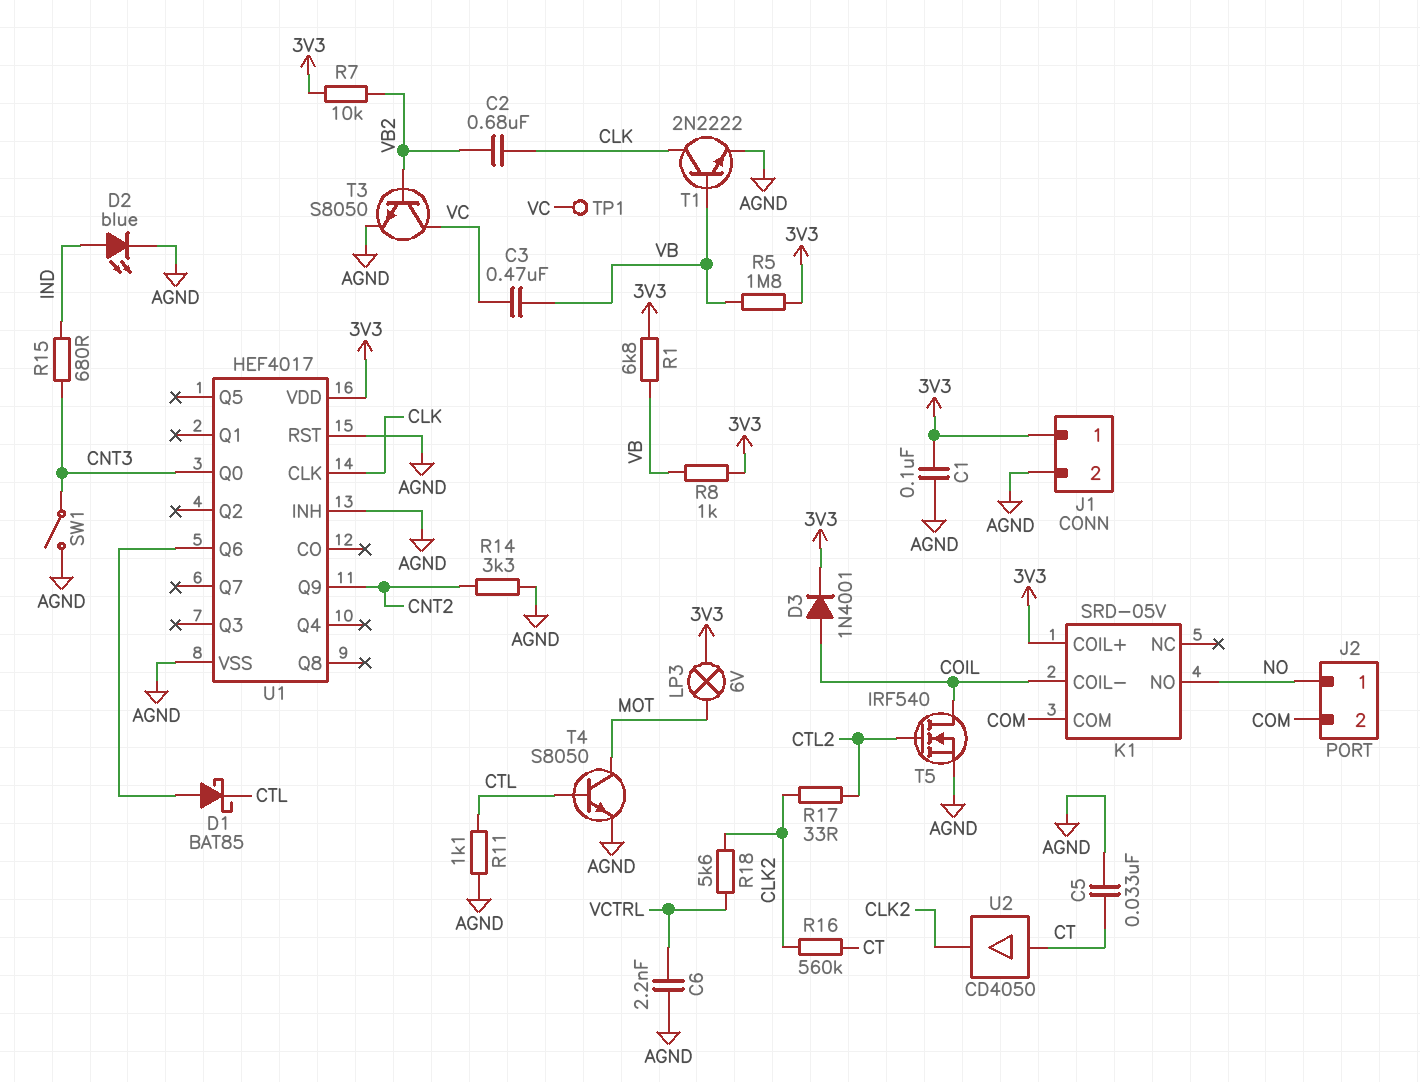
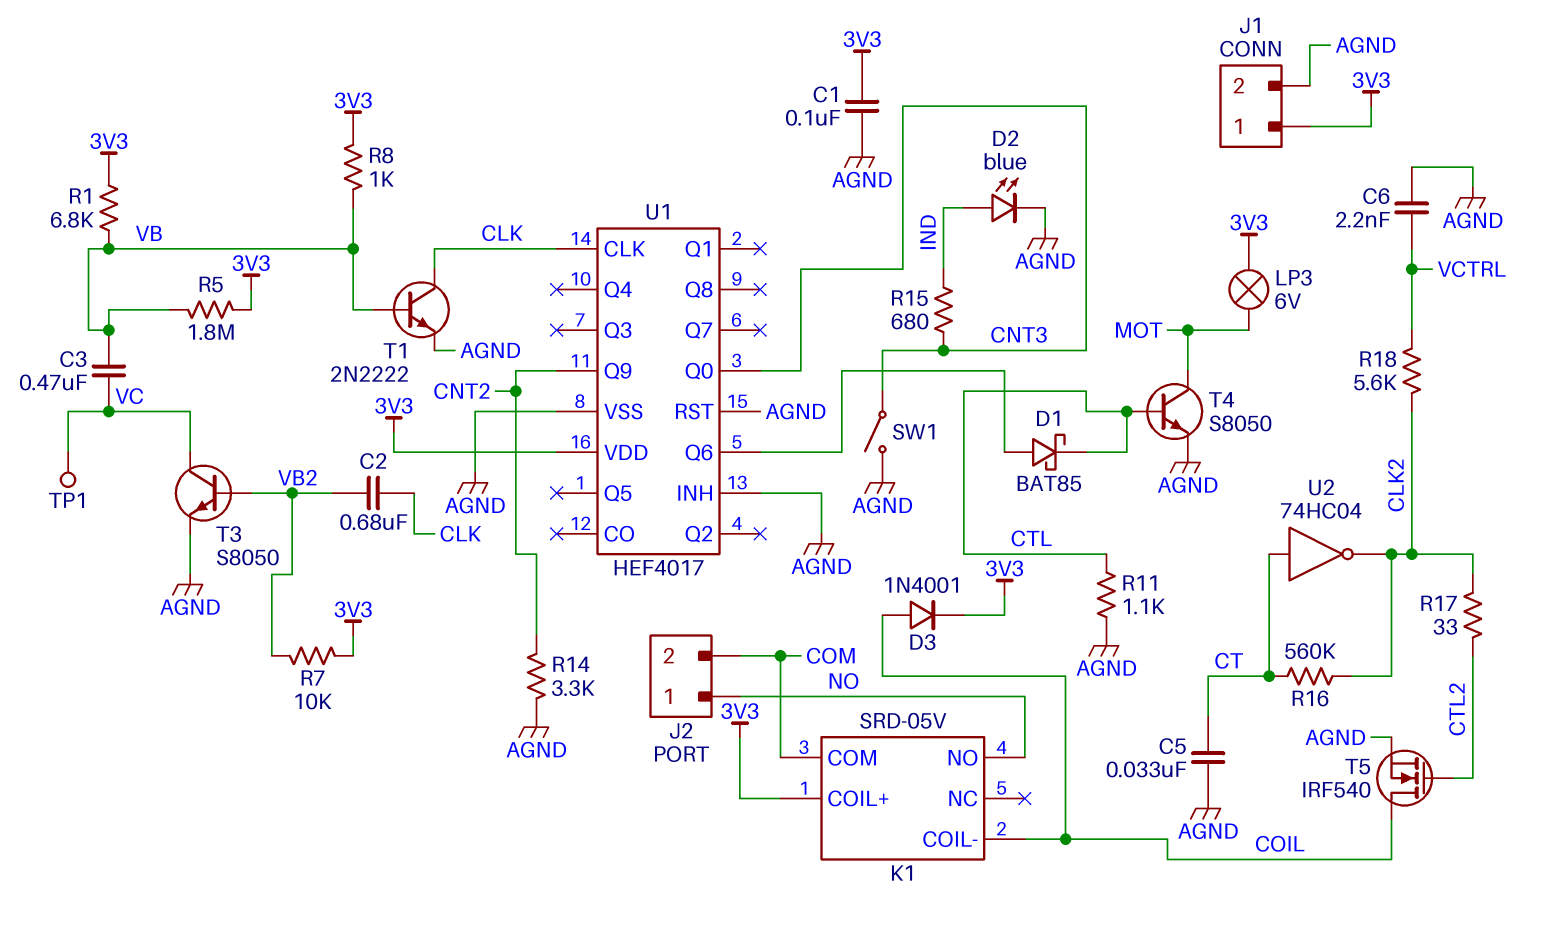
U2: buffer CD4050 (in CT, out CLK2) -> NOT 74HC04 (in CT, out CLK2)

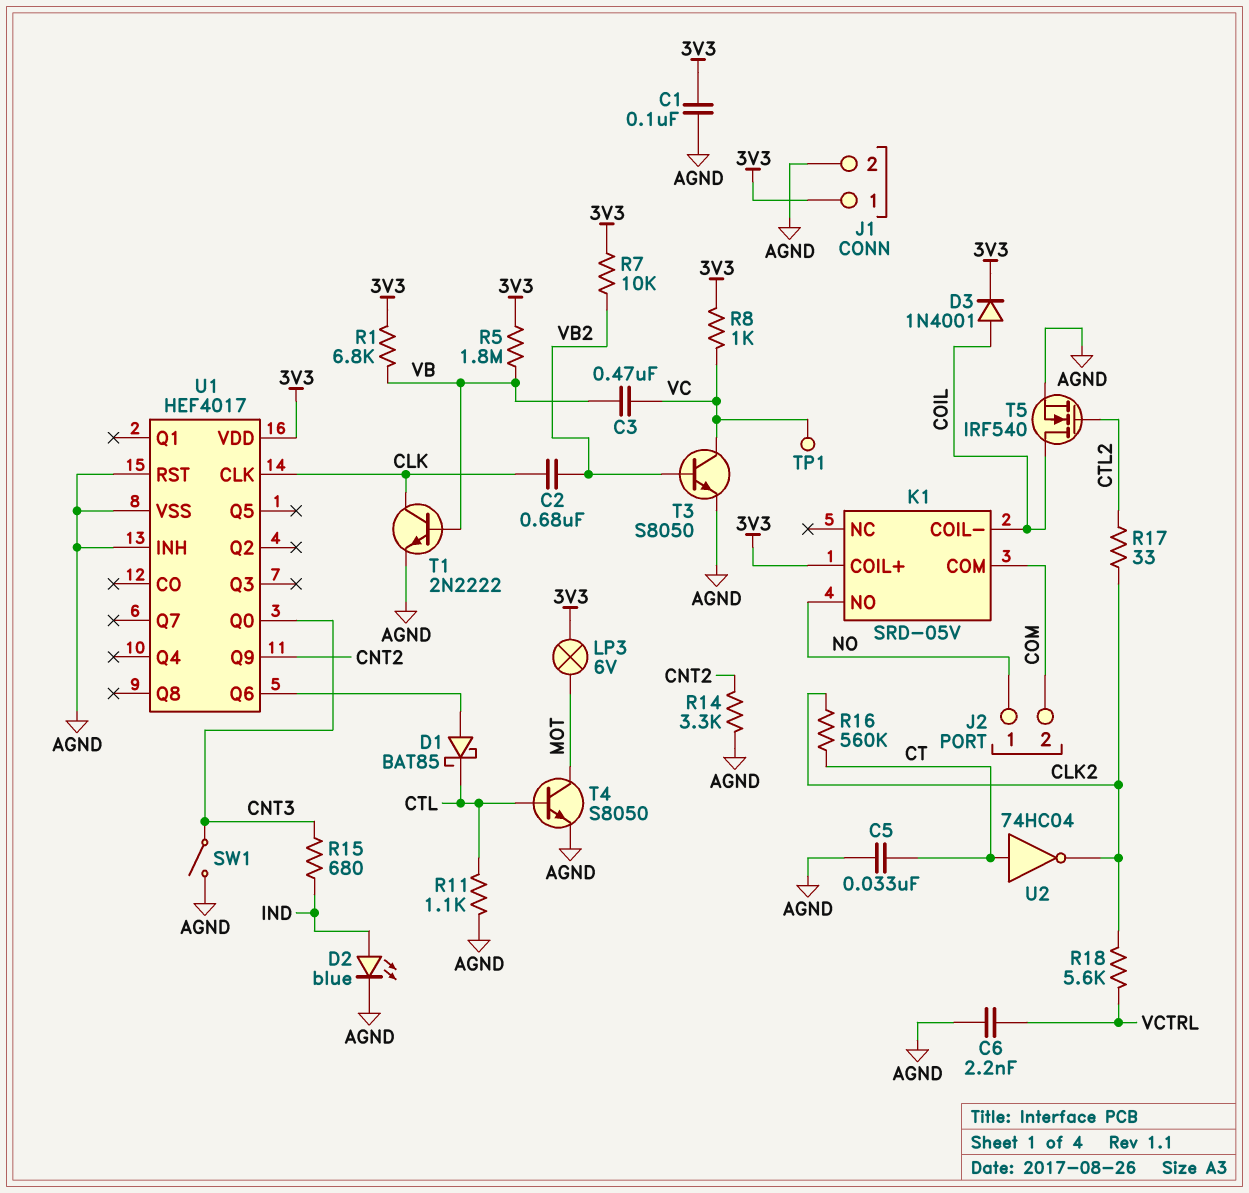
R8: 1k (3V3, VB) -> 1k (3V3, VC)

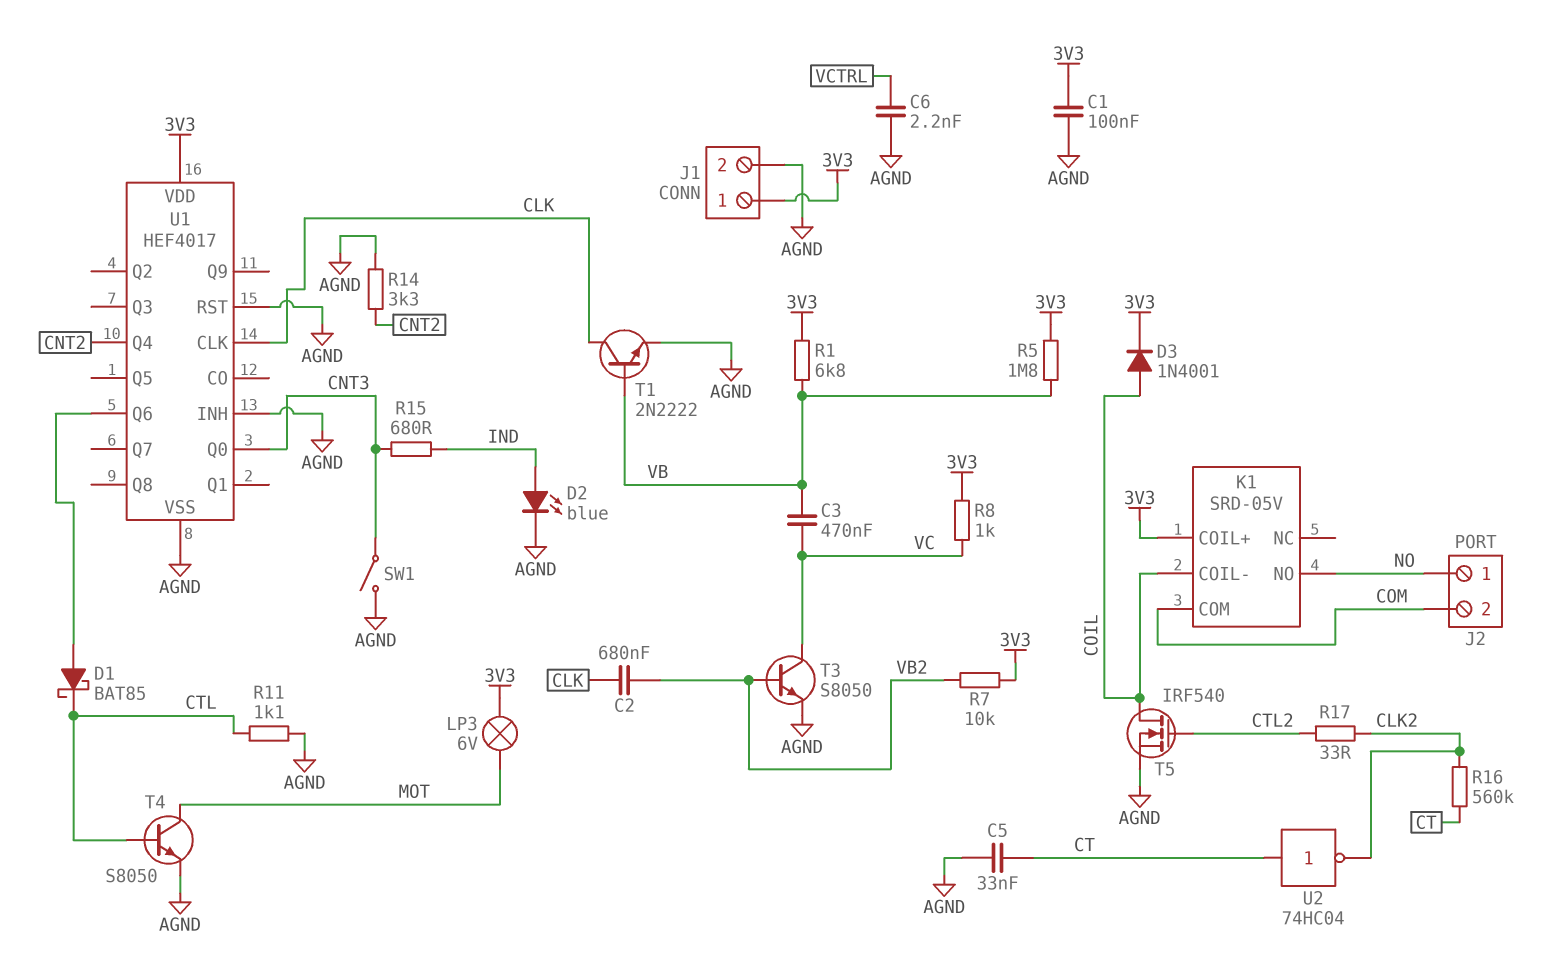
R18: 5.6k (CLK2, VCTRL) -> none
TP1: test point (VC) -> none
U1 pin Q4: none -> CNT2
U1 pin Q9: CNT2 -> none

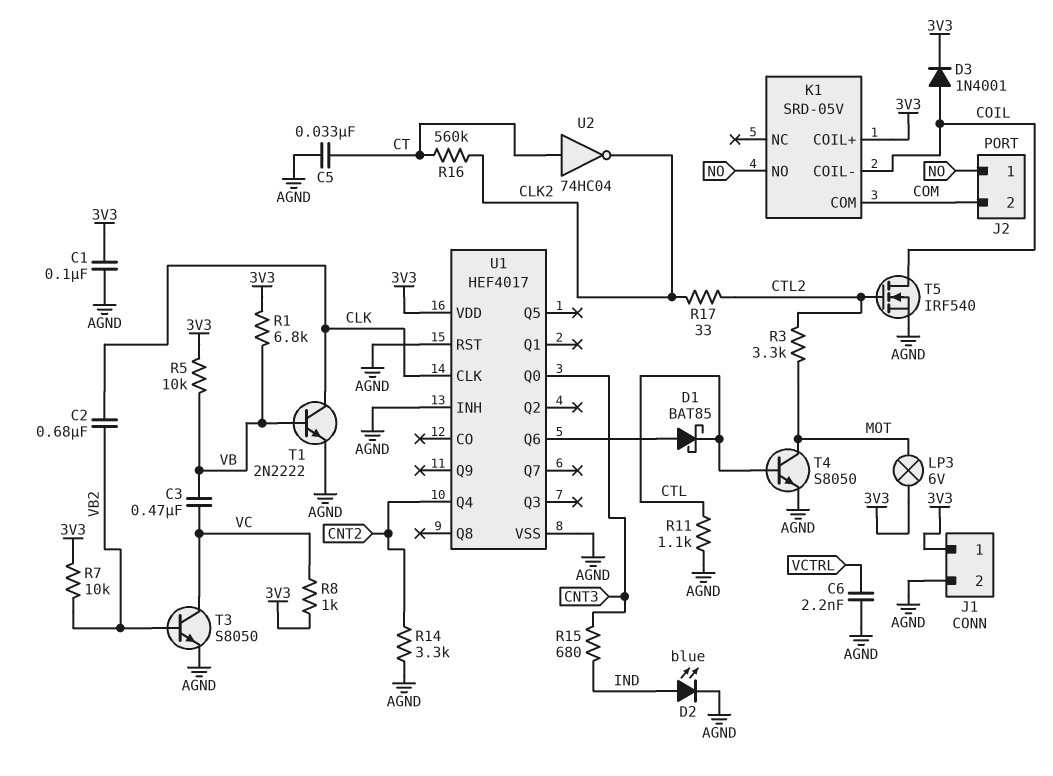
R3: none -> 3.3k (CTL2, MOT)
R5: 1.8M (3V3, VB) -> 10k (3V3, VB)
SW1: switch (AGND, CNT3) -> none

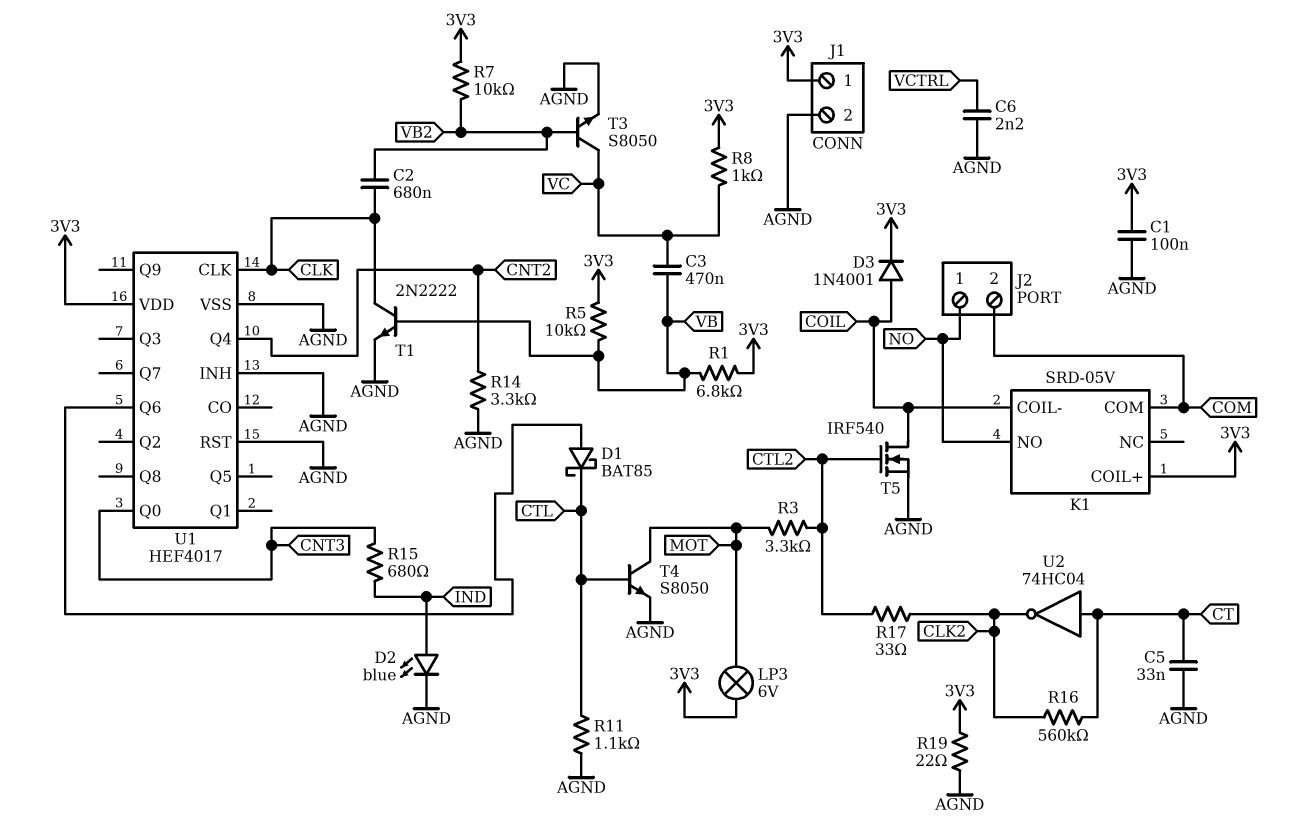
R19: none -> 22 (3V3, AGND)

